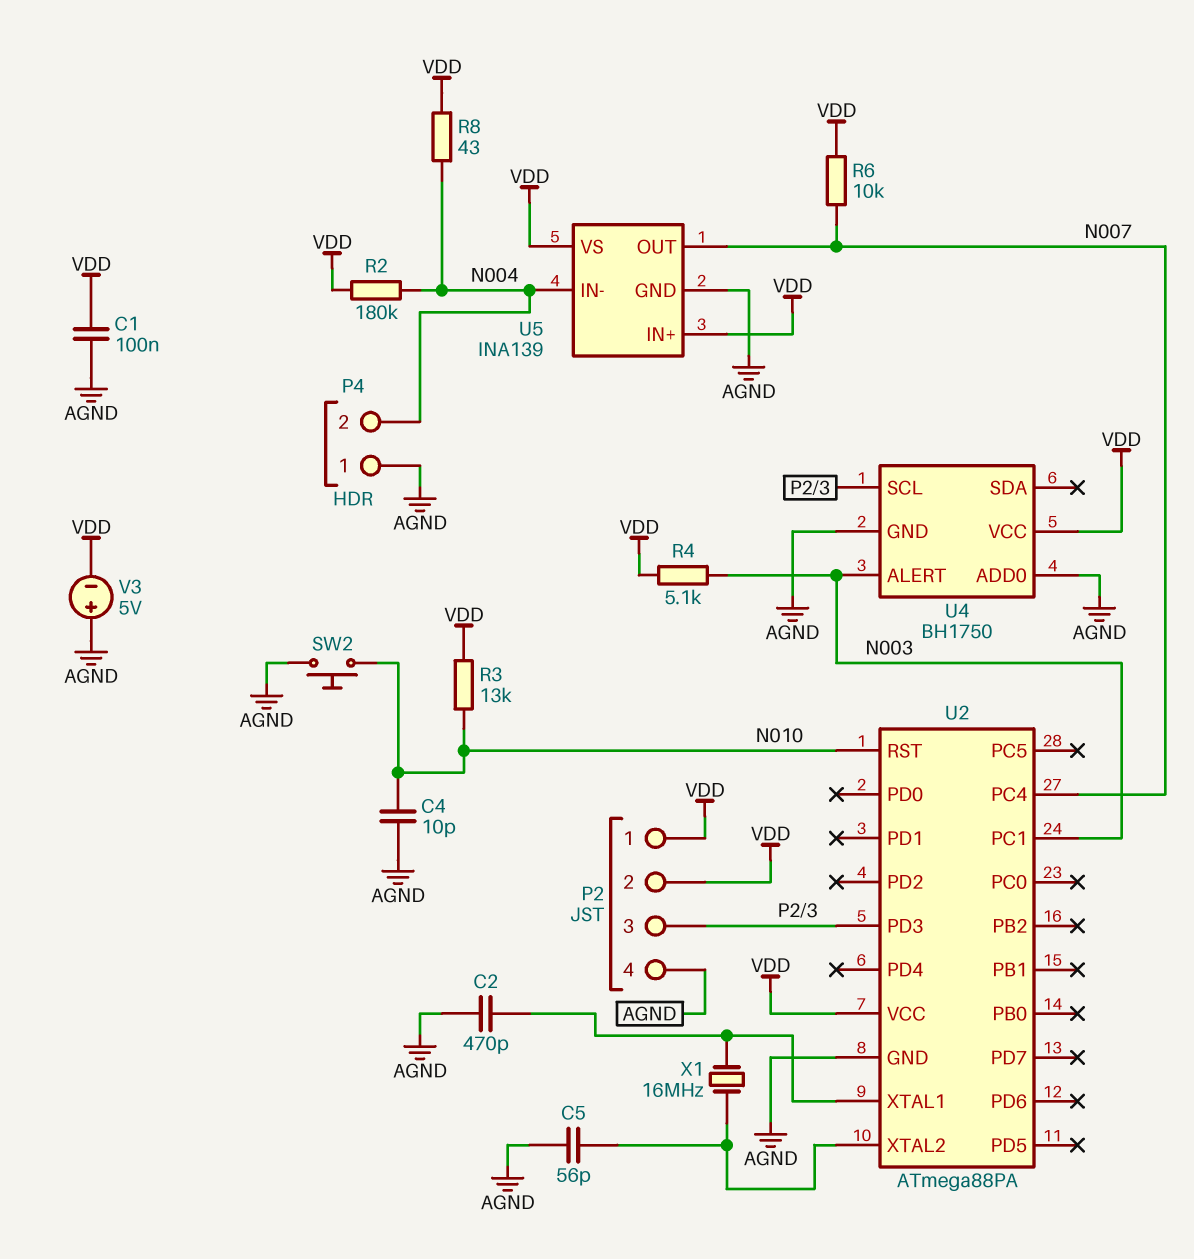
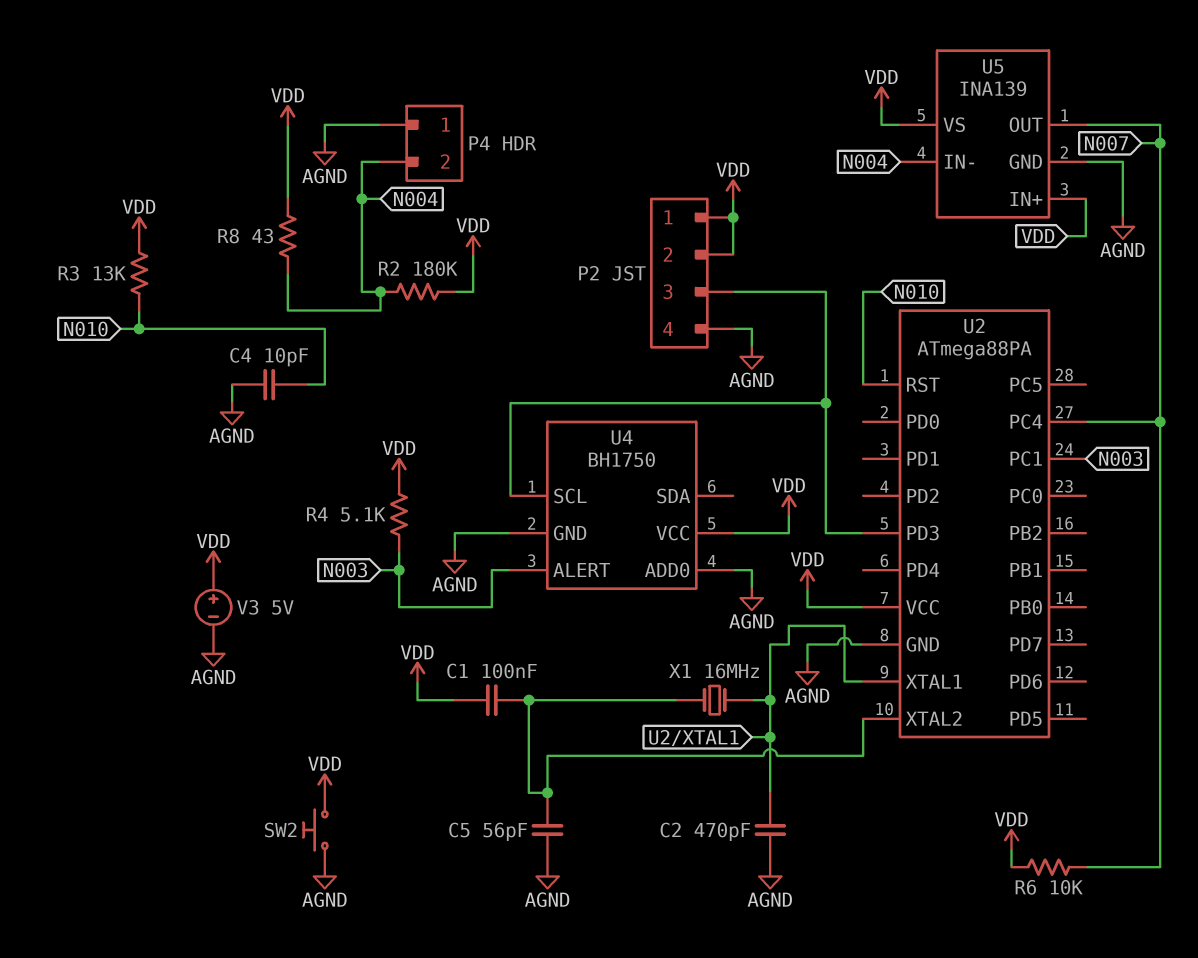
C1: 100nF (AGND, VDD) -> 100nF (U2/XTAL2, VDD)
SW2: button (AGND, N010) -> button (AGND, VDD)
V3: 5V (plus AGND, minus VDD) -> 5V (plus VDD, minus AGND)

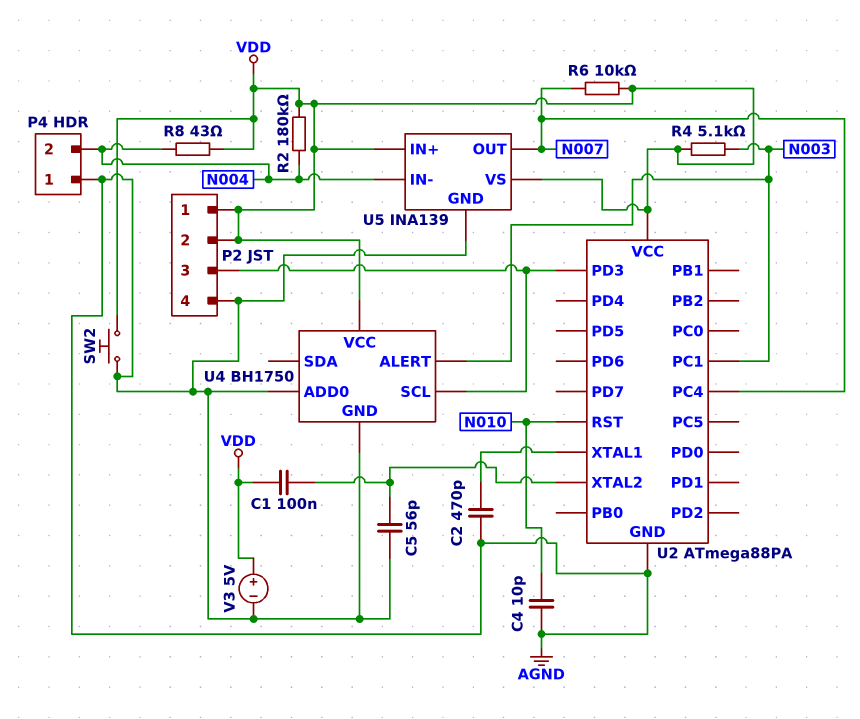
R3: 13k (N010, VDD) -> none
X1: 16MHz (U2/XTAL1, U2/XTAL2) -> none

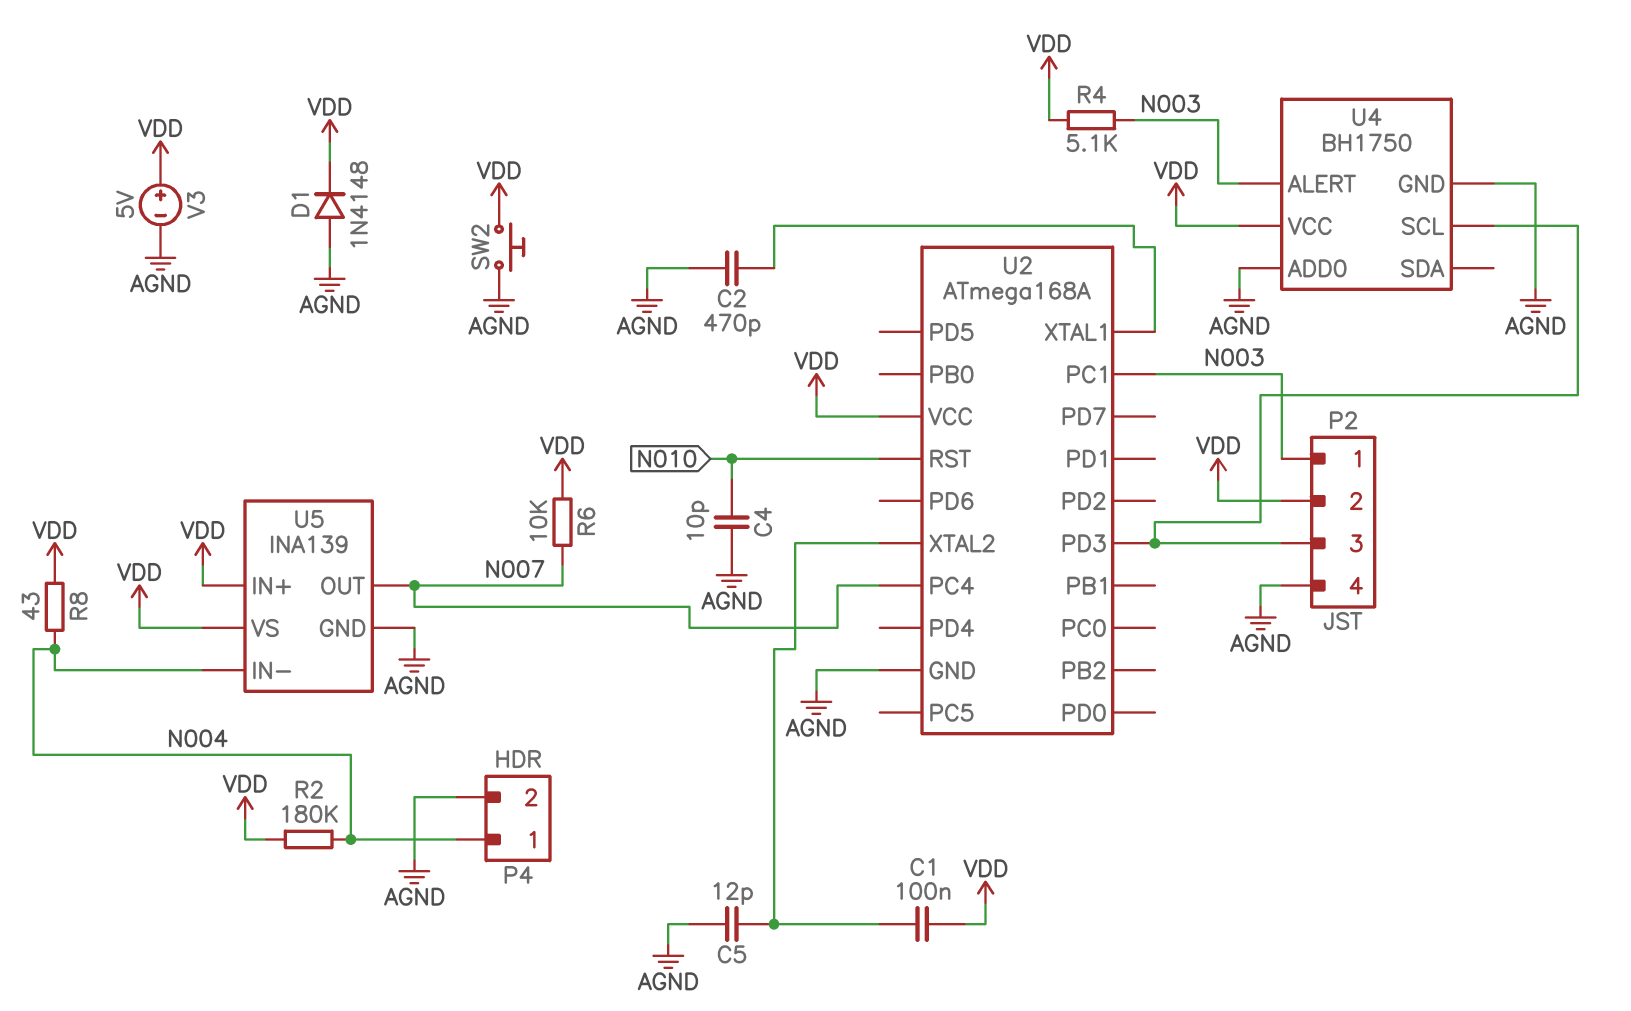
C5: 56pF (AGND, U2/XTAL2) -> 12pF (AGND, U2/XTAL2)
D1: none -> diode 1N4148 (A AGND, K VDD)
P2 pin 1: VDD -> N003
P4 pin 1: AGND -> N004
P4 pin 2: N004 -> AGND
U2: ATmega88PA -> ATmega168A

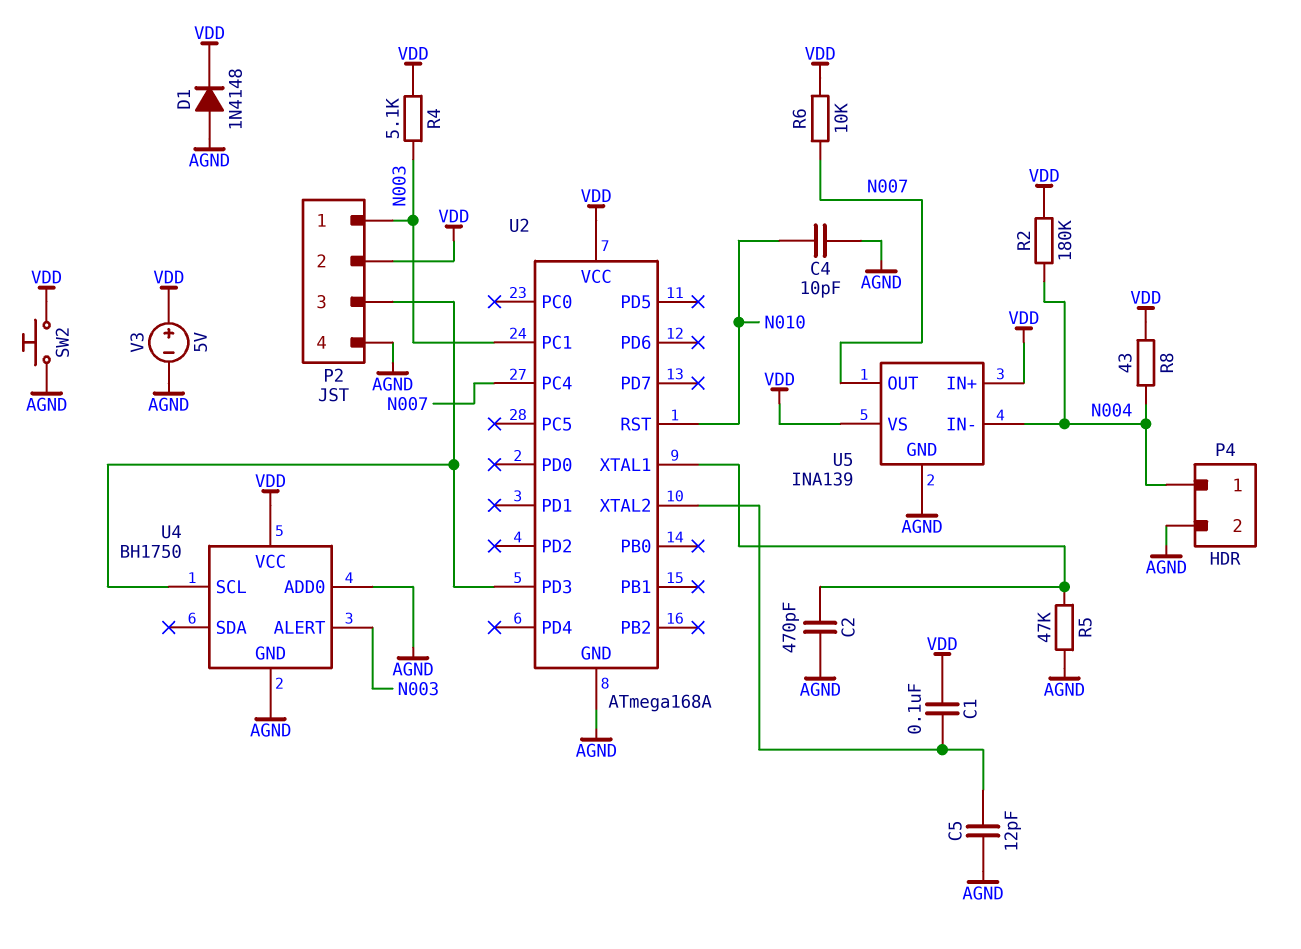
R5: none -> 47k (AGND, U2/XTAL1)

